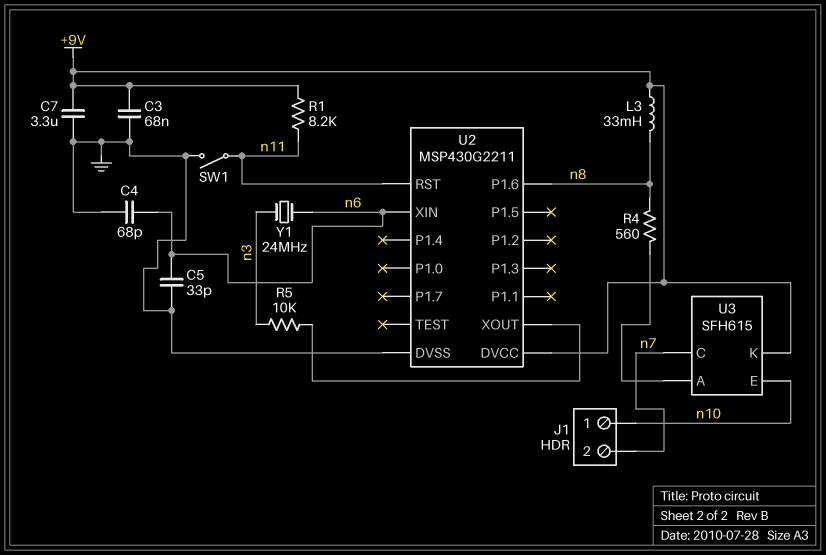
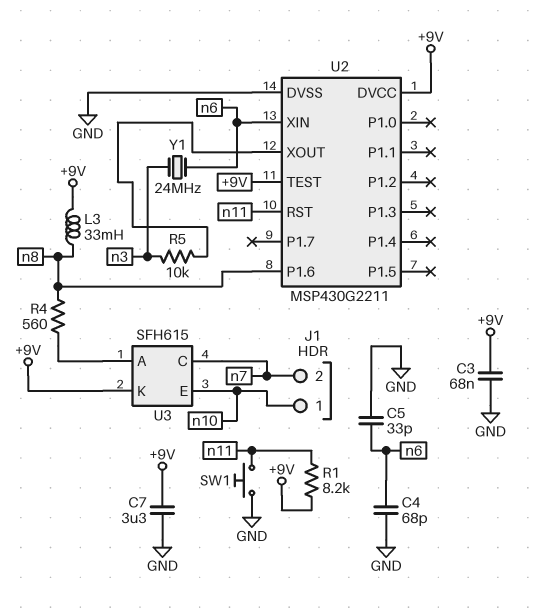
SW1: switch (GND, n11) -> button (GND, n11)
U2 pin TEST: none -> +9V

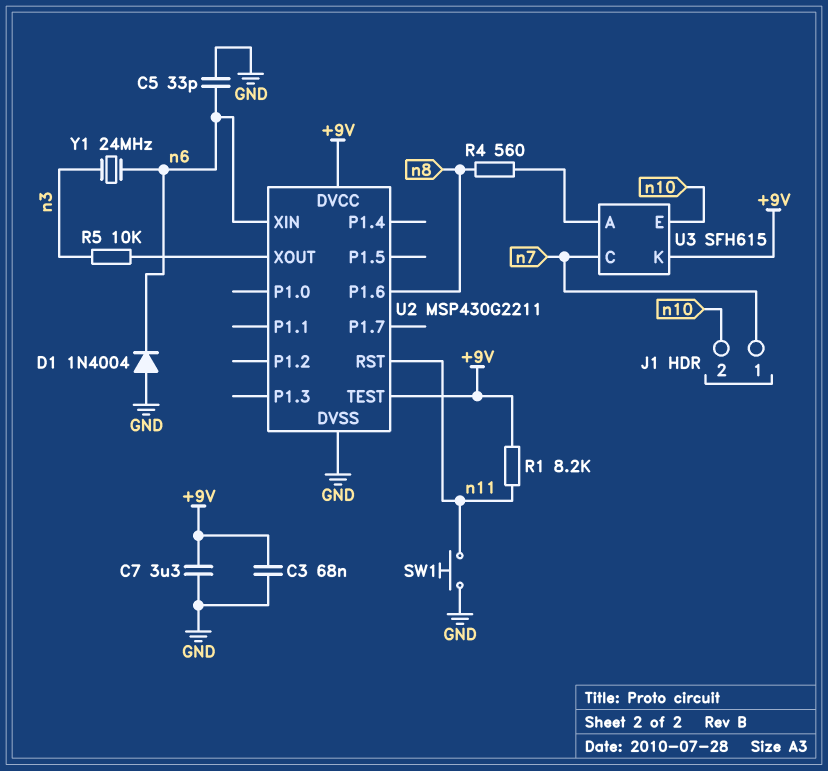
C4: 68pF (GND, n6) -> none
D1: none -> diode 1N4004 (A GND, K n6)
J1 pin 1: n10 -> n7
J1 pin 2: n7 -> n10
L3: 33mH (+9V, n8) -> none

